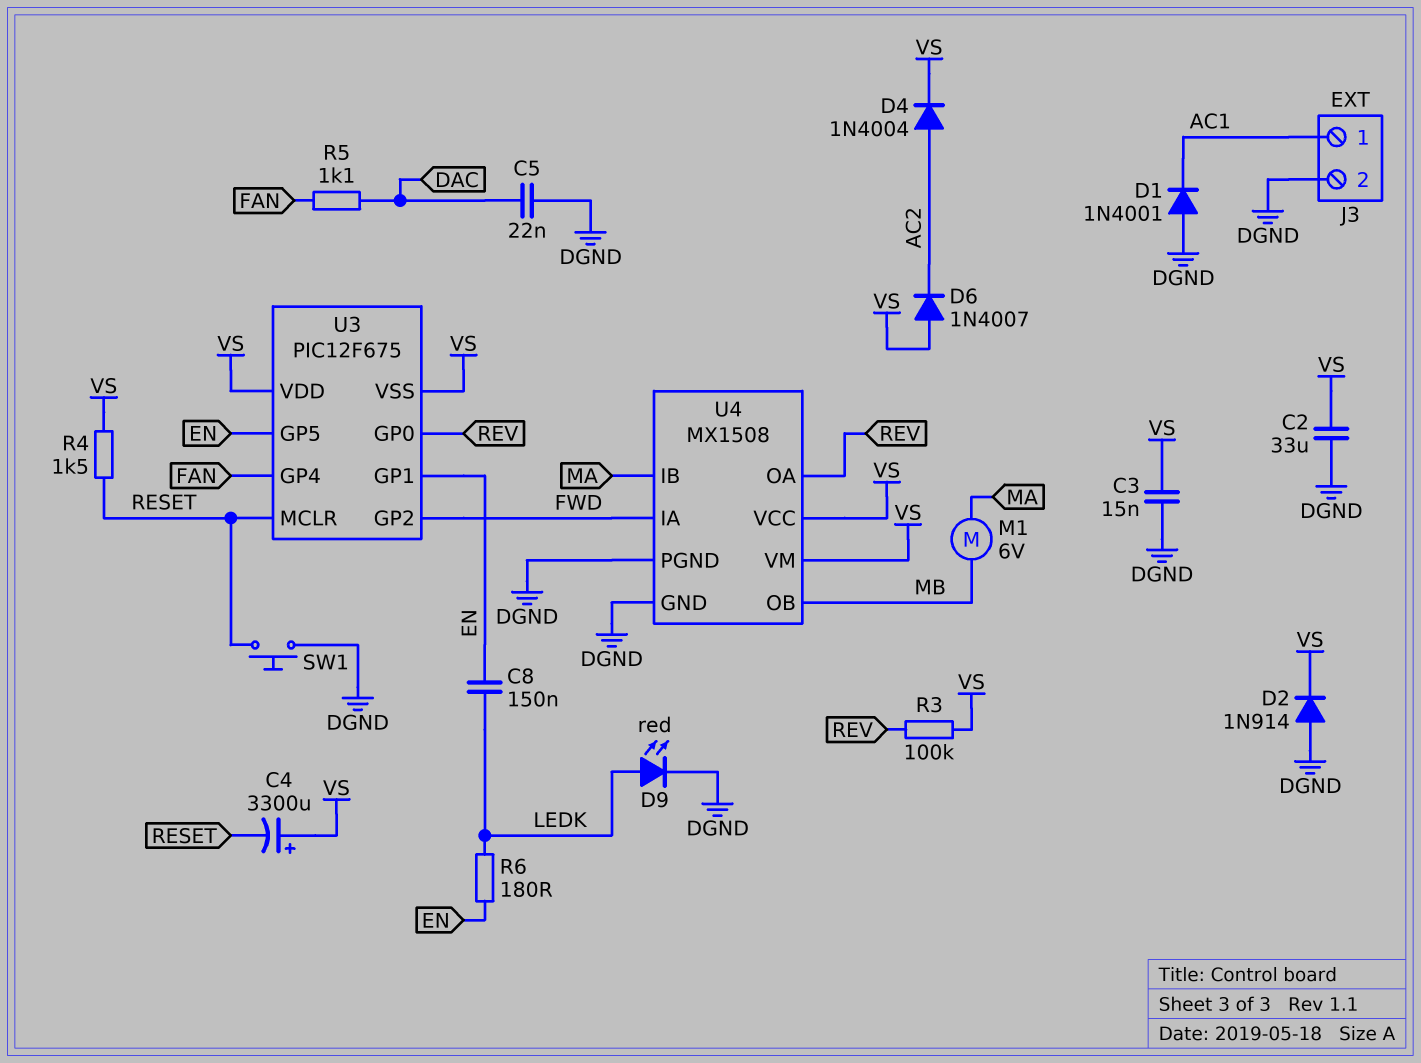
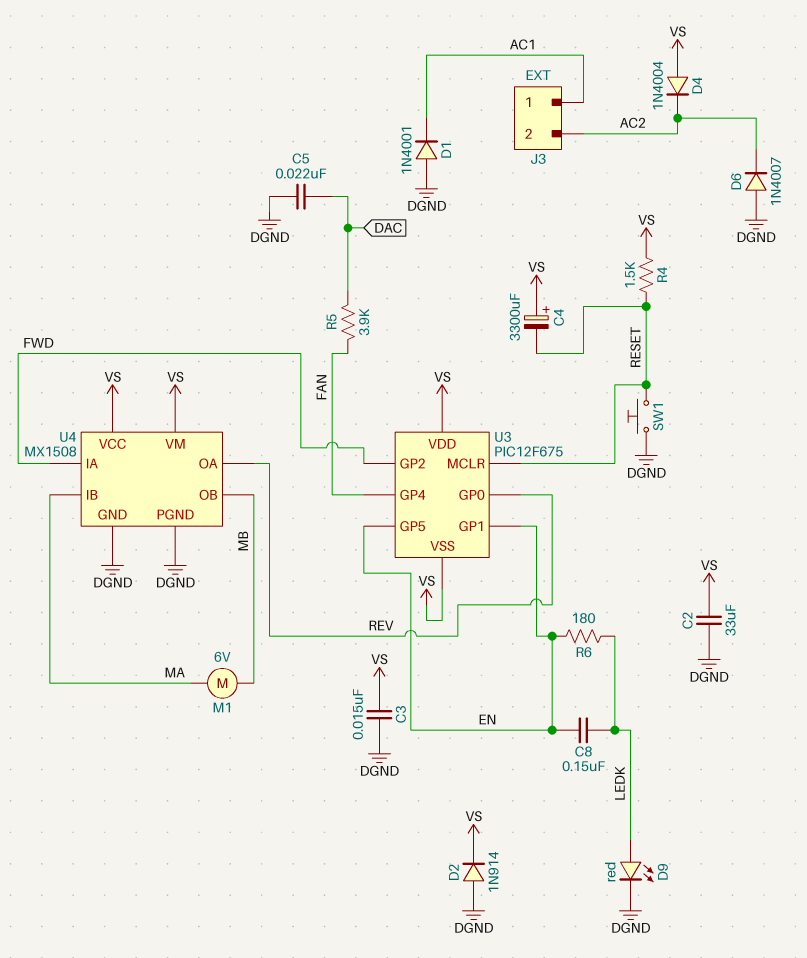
D4: diode 1N4004 (A AC2, K VS) -> diode 1N4004 (A VS, K AC2)
D6: diode 1N4007 (A VS, K AC2) -> diode 1N4007 (A DGND, K AC2)
J3 pin 2: DGND -> AC2
R3: 100k (REV, VS) -> none
R5: 1.1k (DAC, FAN) -> 3.9k (DAC, FAN)

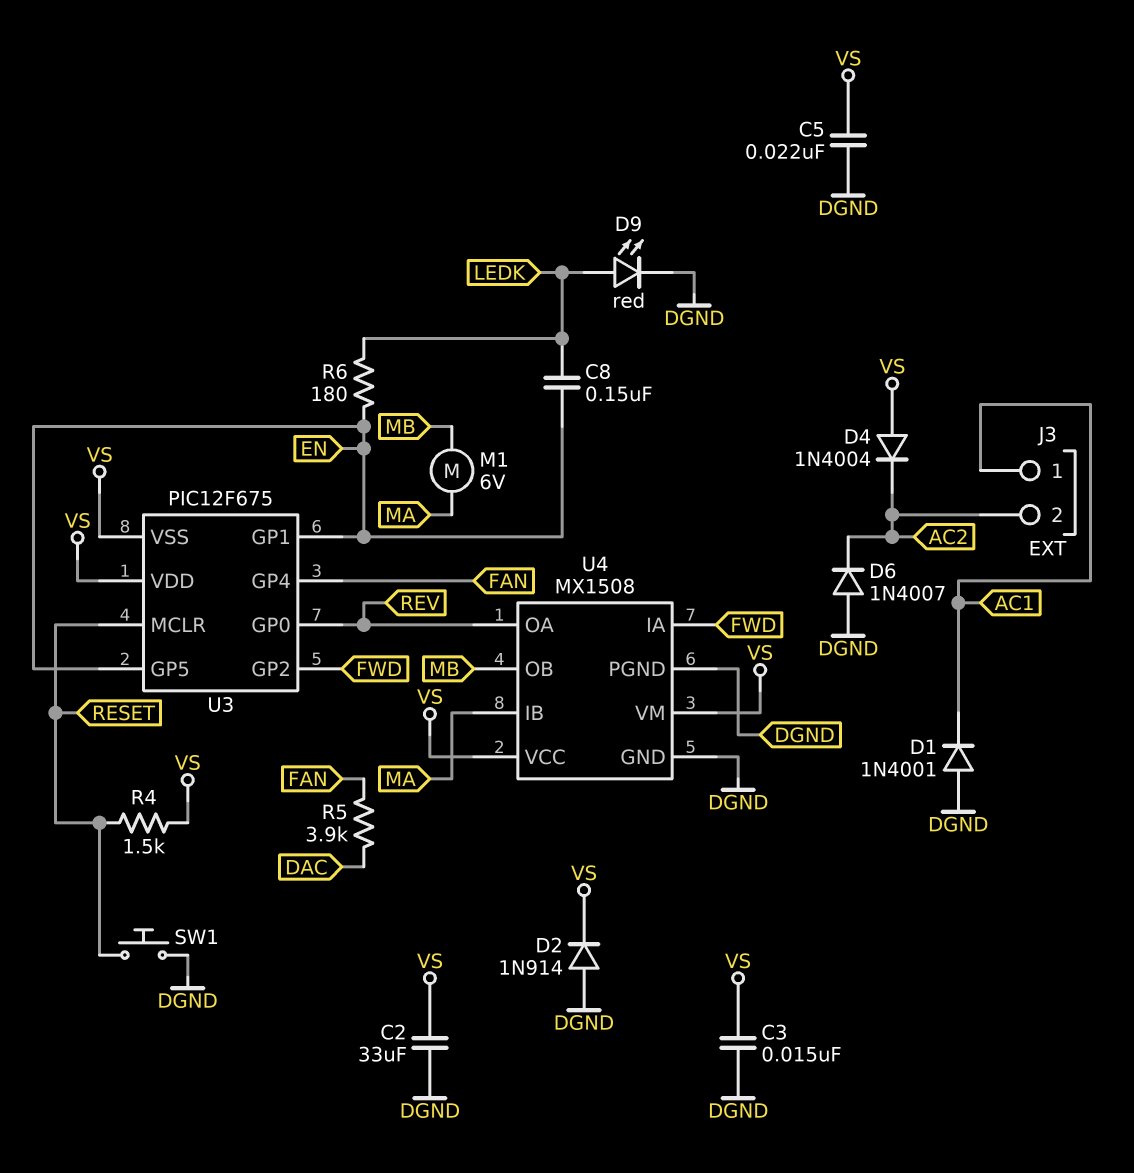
C4: 3300uF (plus VS, minus RESET) -> none
C5: 22nF (DAC, DGND) -> 22nF (DGND, VS)

